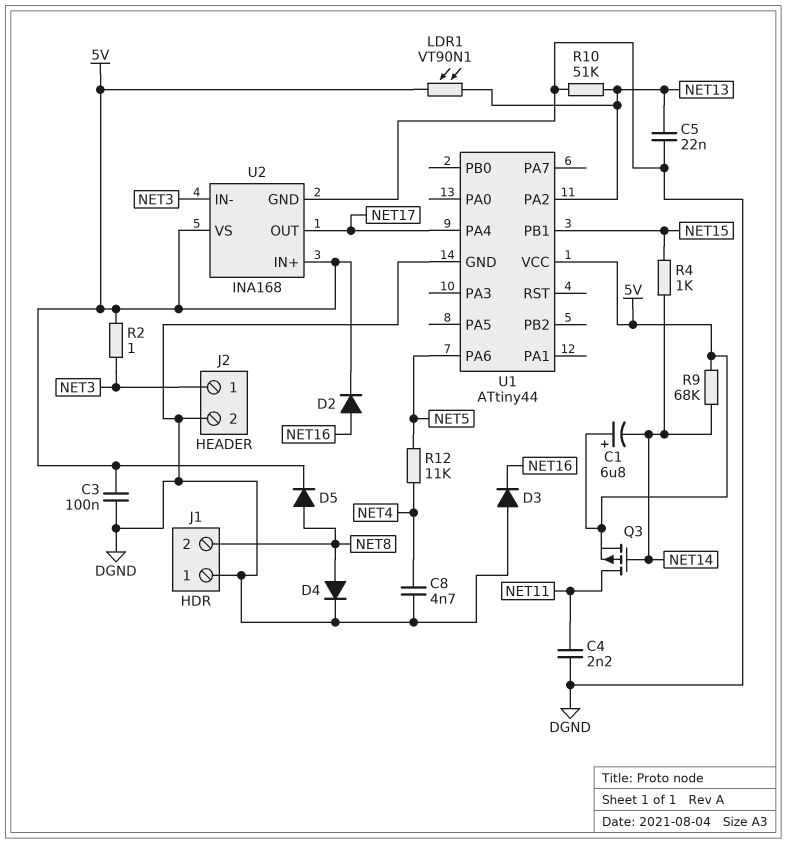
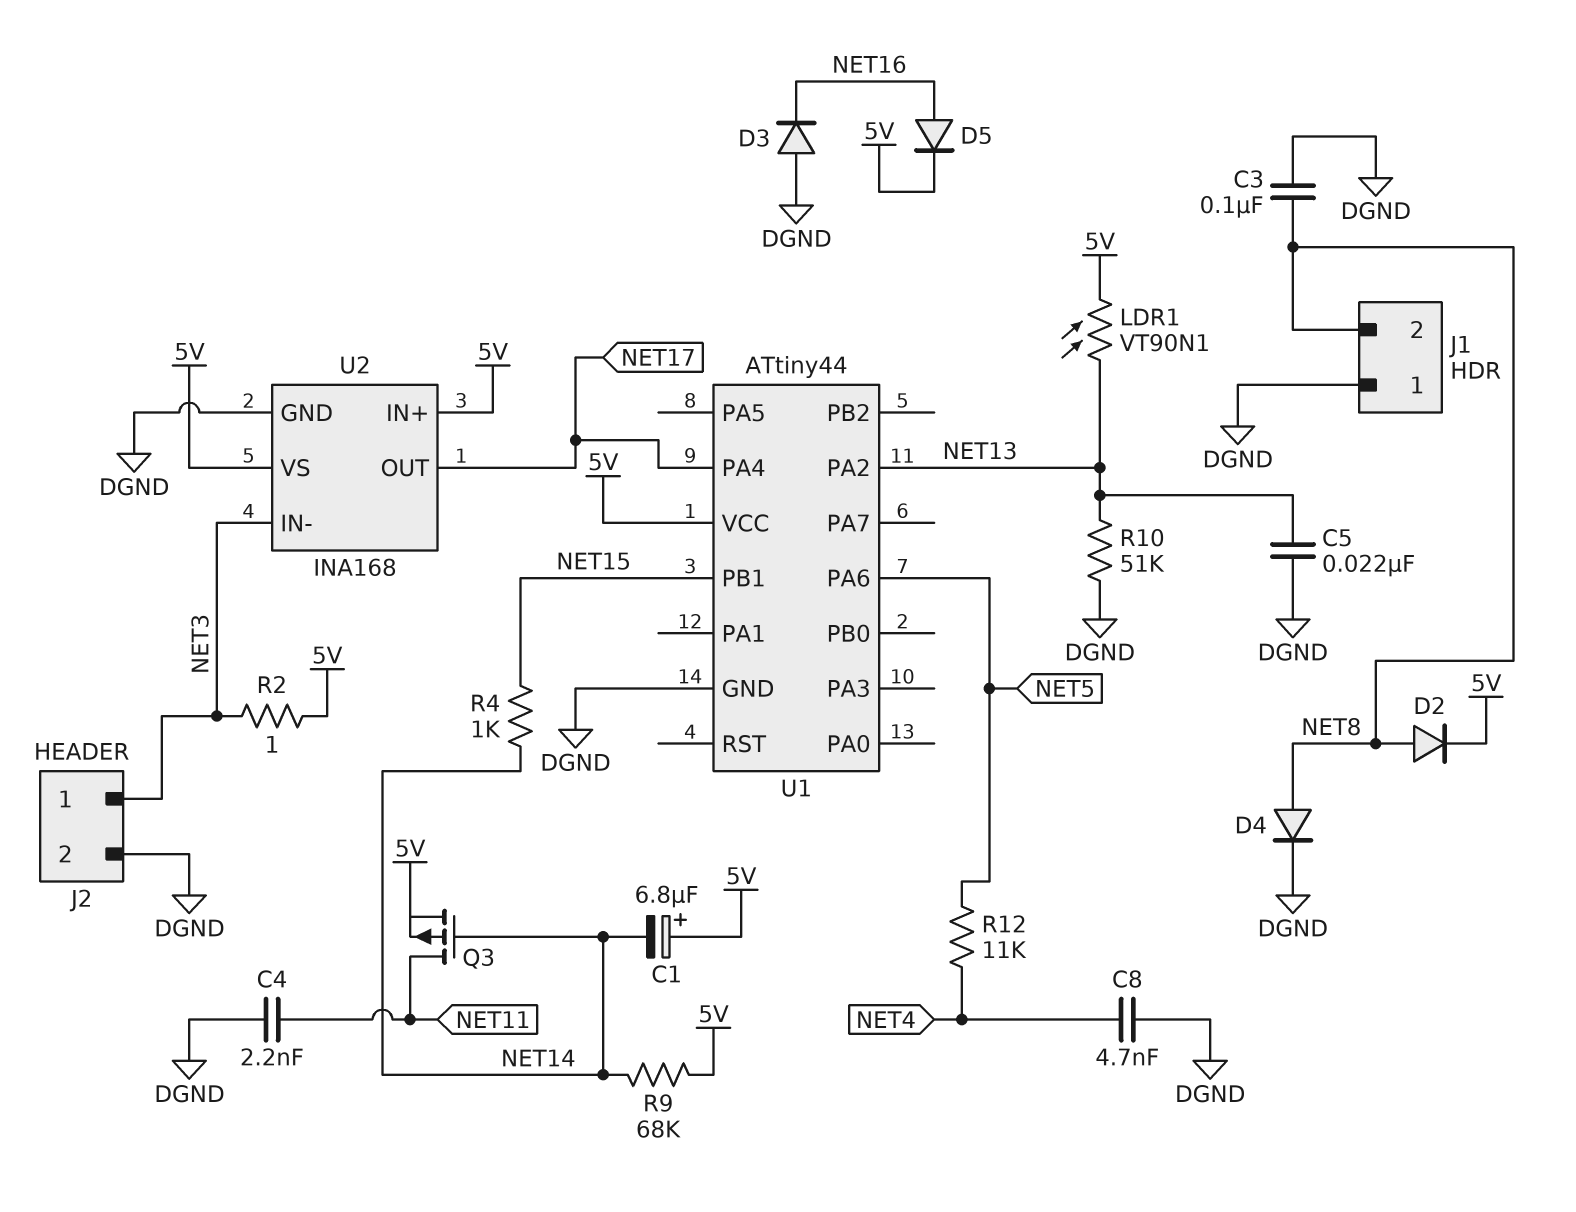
C3: 100nF (5V, DGND) -> 100nF (DGND, NET8)
D2: diode (A NET16, K 5V) -> diode (A NET8, K 5V)
D5: diode (A NET8, K 5V) -> diode (A NET16, K 5V)

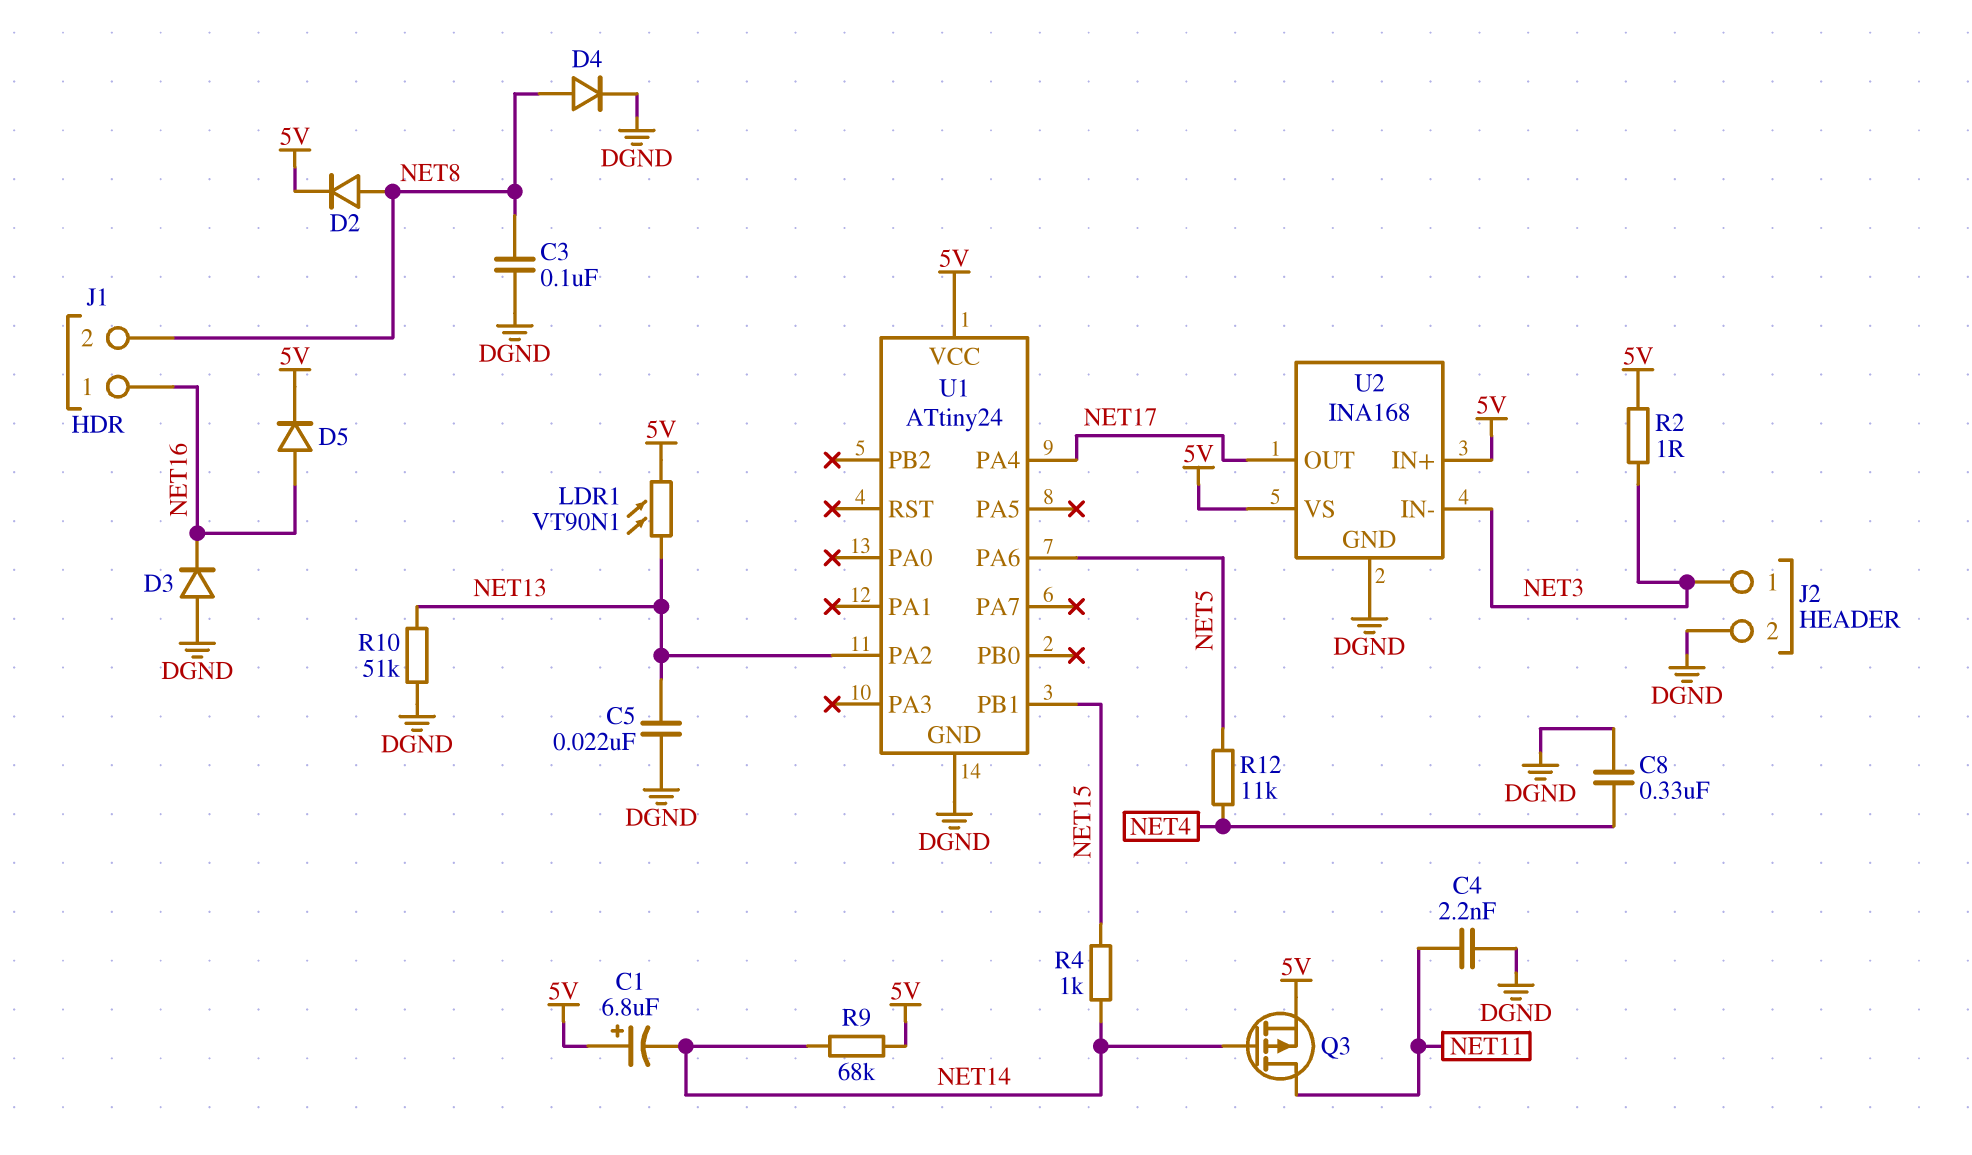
C8: 4.7nF (DGND, NET4) -> 330nF (DGND, NET4)
J1 pin 1: DGND -> NET16
U1: ATtiny44 -> ATtiny24

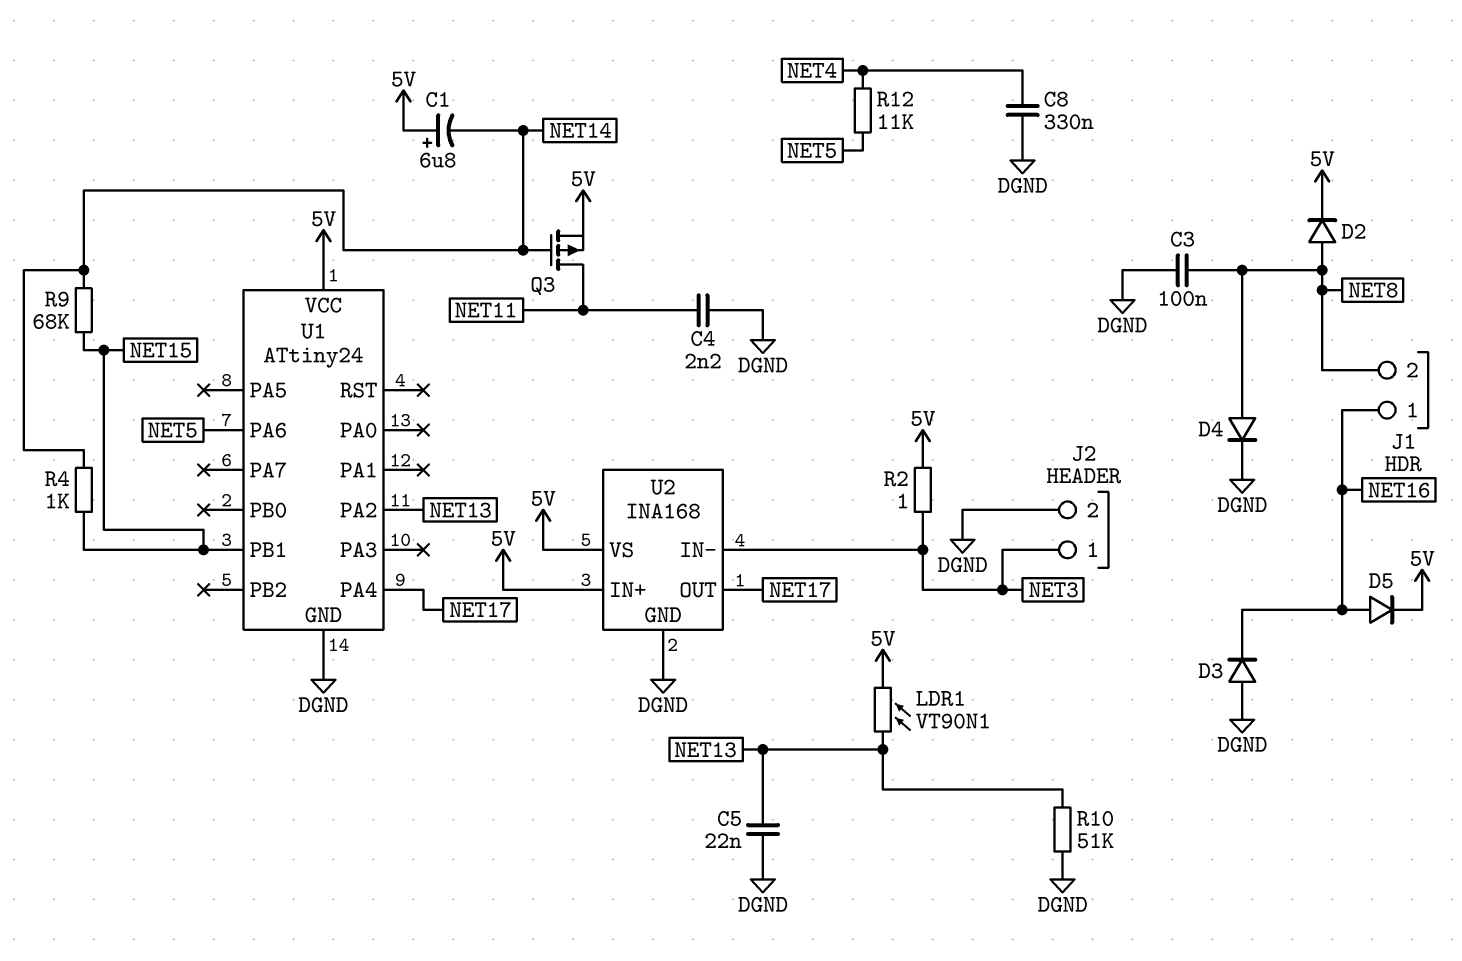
R9: 68k (5V, NET14) -> 68k (NET14, NET15)

